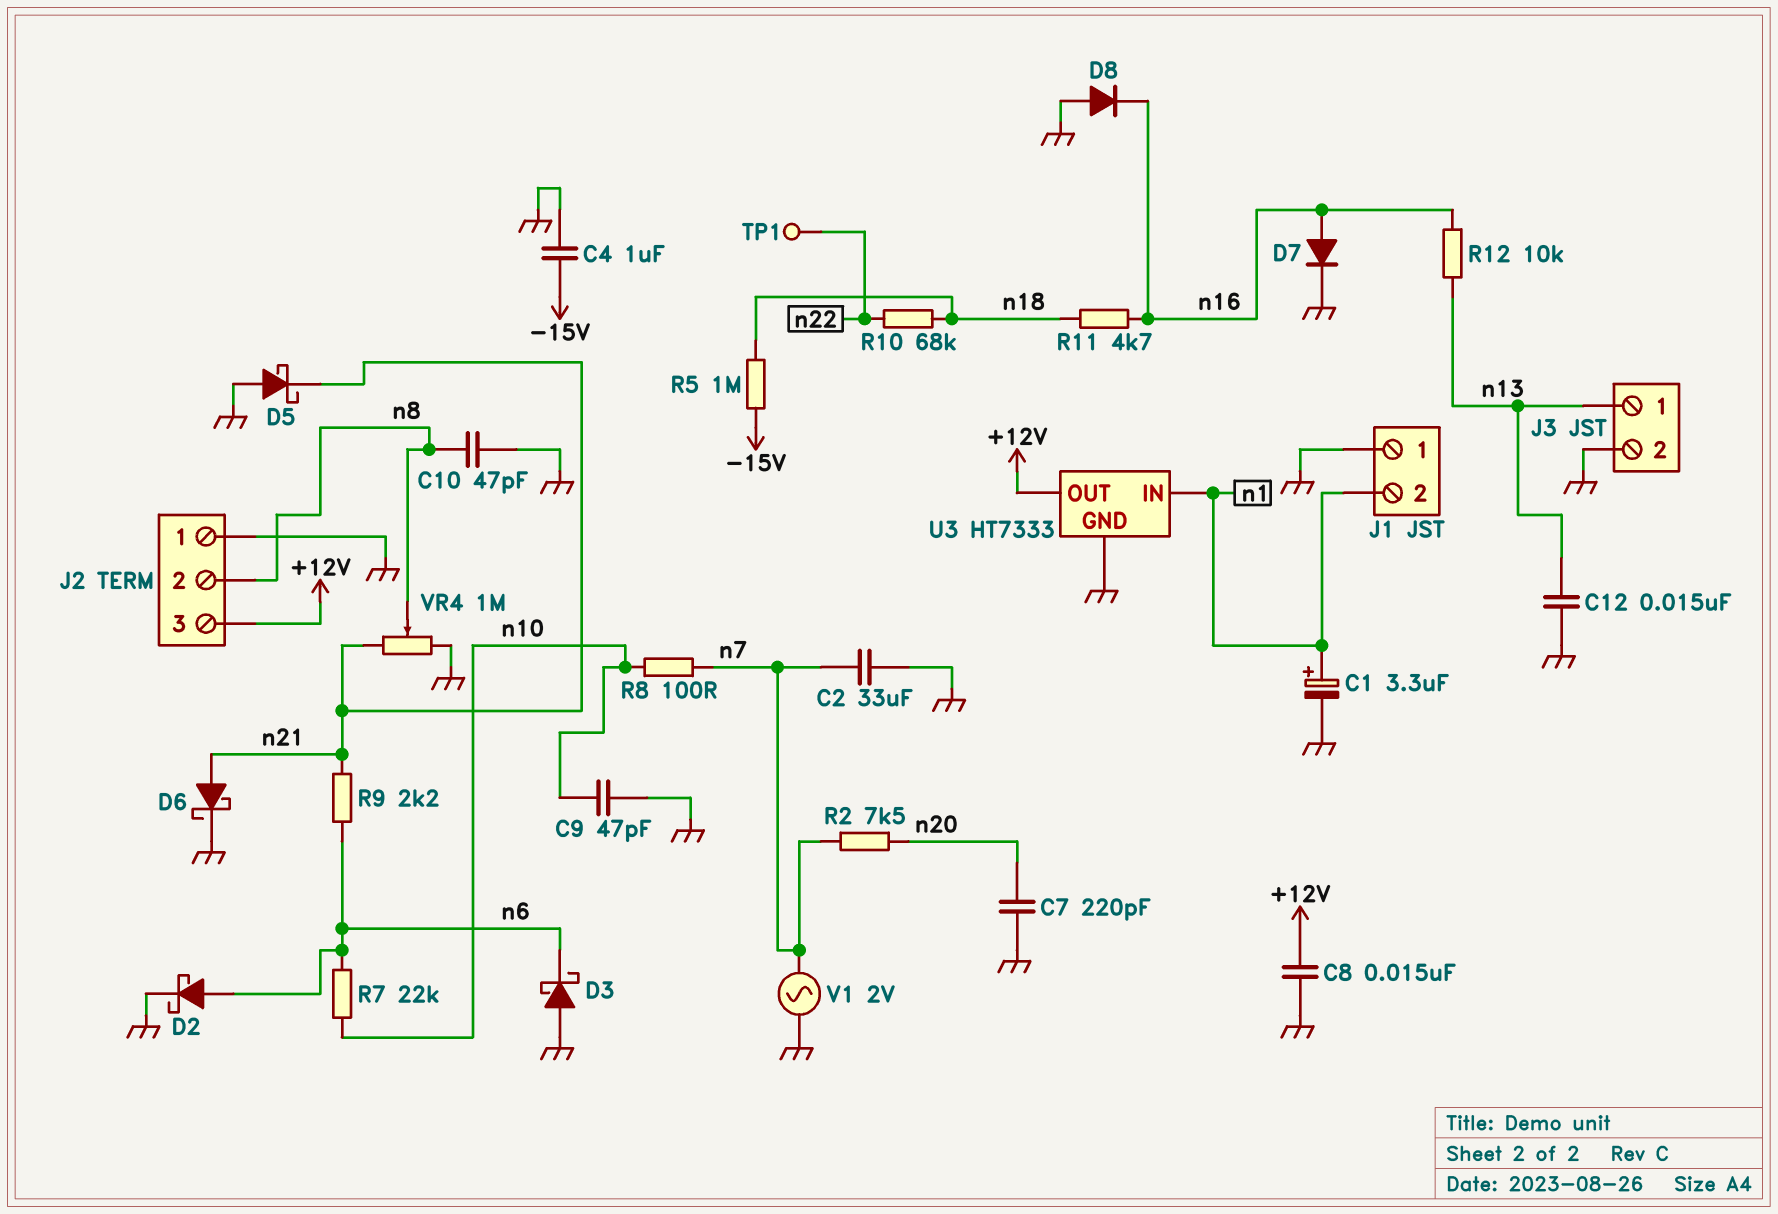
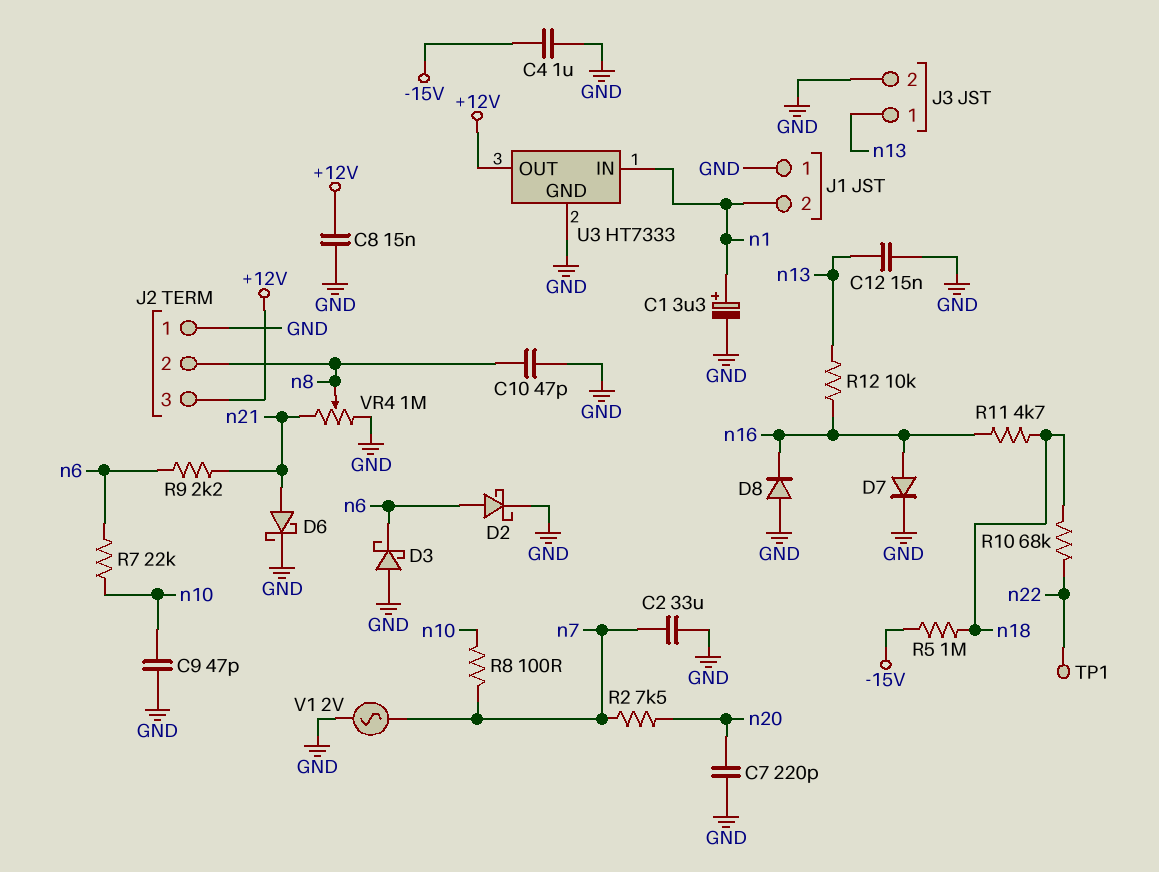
D5: schottky (A GND, K n21) -> none

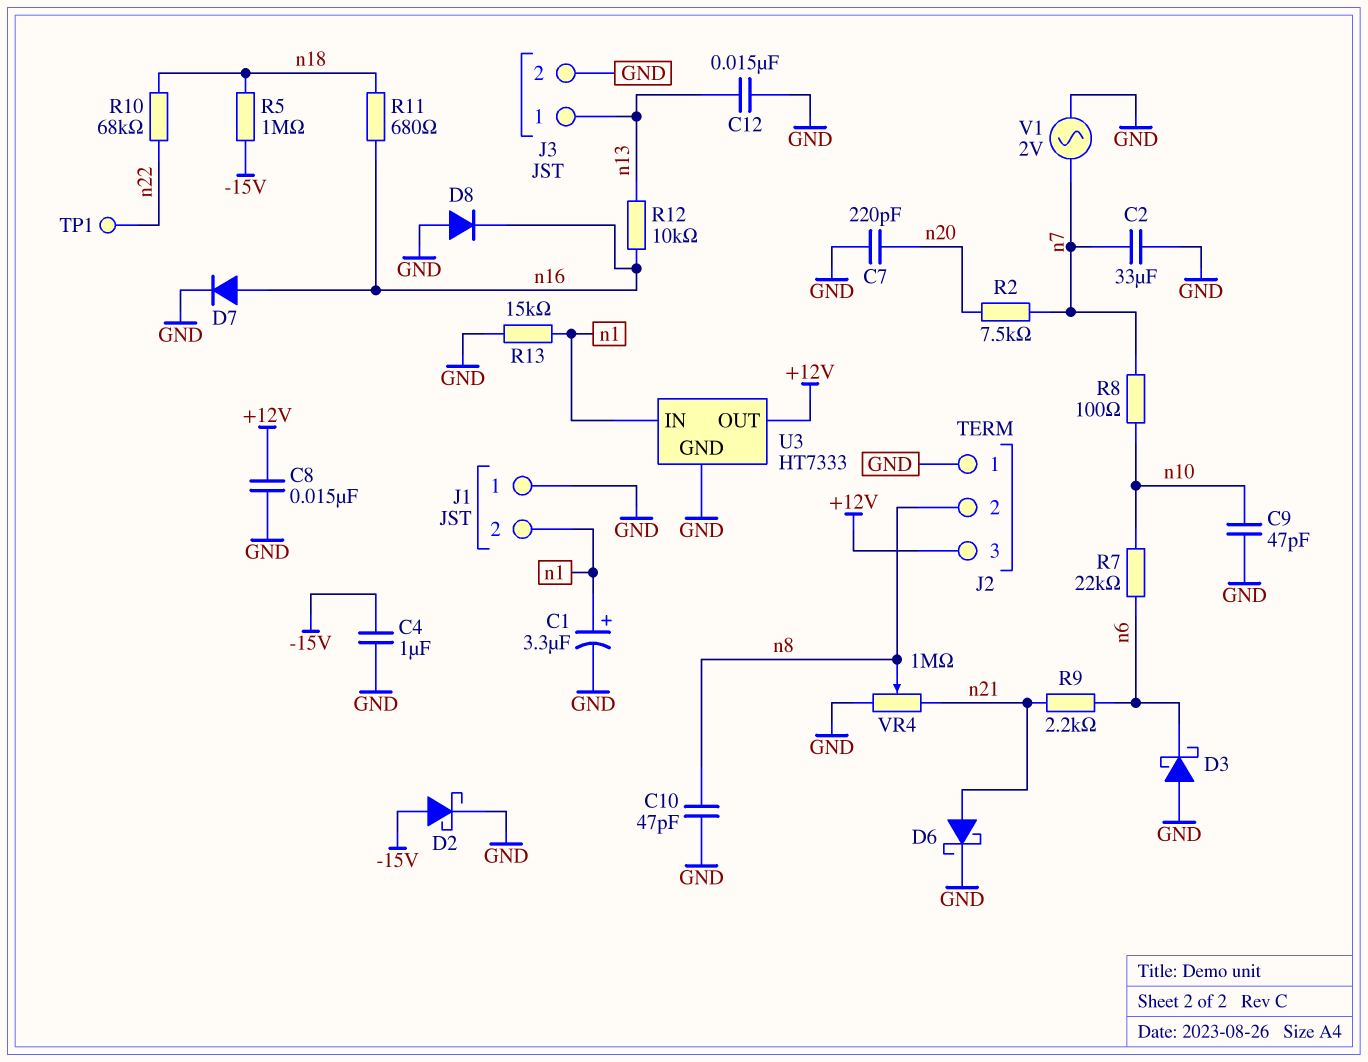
D2: schottky (A n6, K GND) -> schottky (A -15V, K GND)
R11: 4.7k (n16, n18) -> 680 (n16, n18)
R13: none -> 15k (GND, n1)

